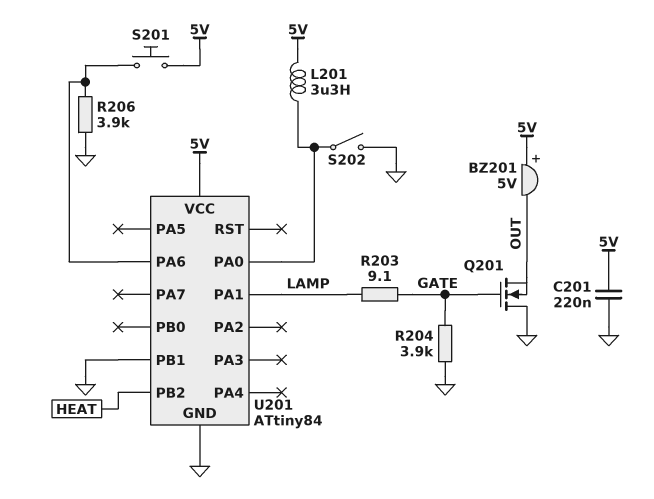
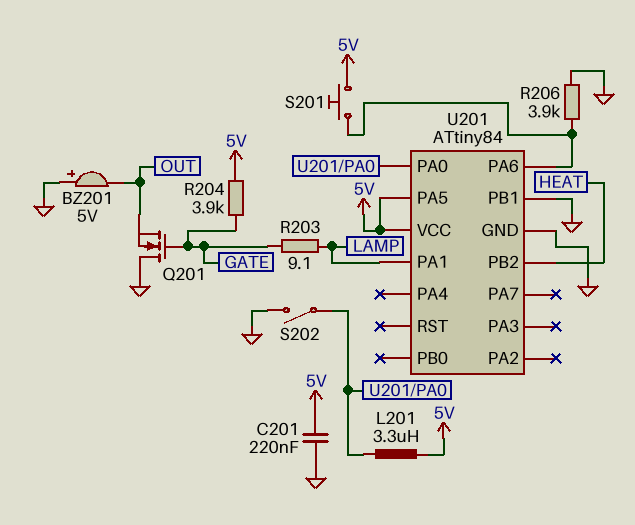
BZ201: buzzer 5V (plus 5V, minus OUT) -> buzzer 5V (plus GND, minus OUT)
R204: 3.9k (GATE, GND) -> 3.9k (5V, GATE)
U201 pin PA5: none -> 5V

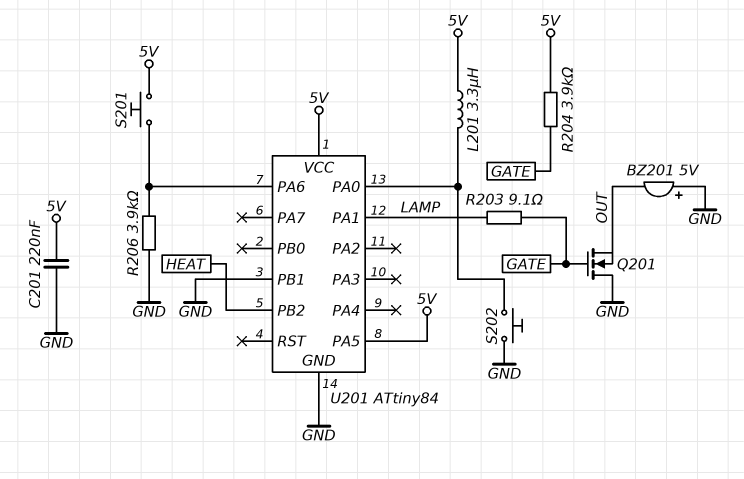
S202: switch (GND, U201/PA0) -> button (GND, U201/PA0)

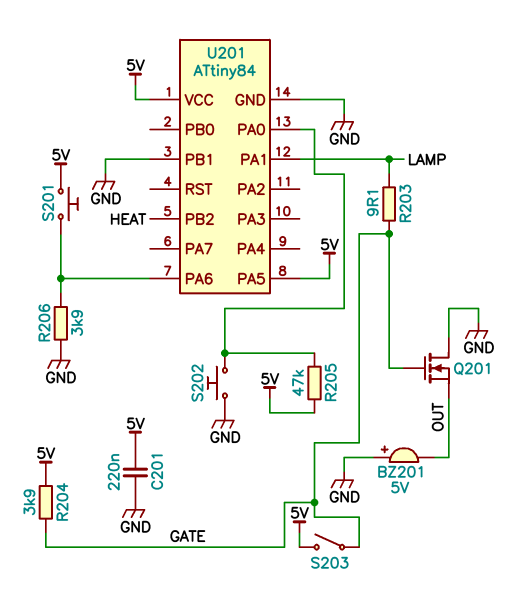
L201: 3.3uH (5V, U201/PA0) -> none
R205: none -> 47k (5V, U201/PA0)
S203: none -> switch (5V, GATE)

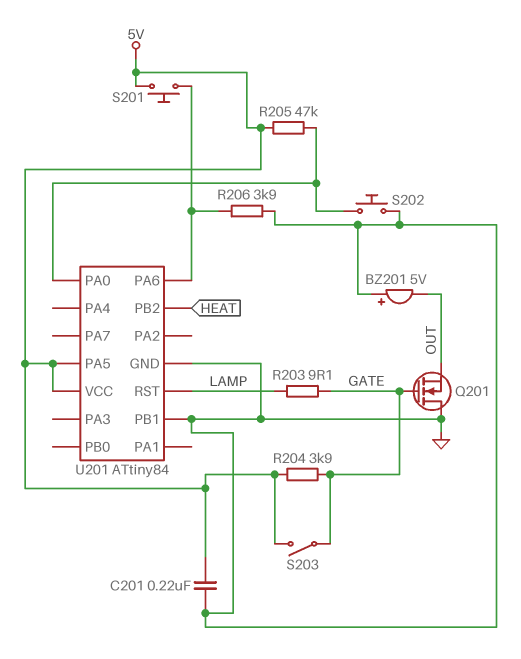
U201 pin PA1: LAMP -> none
U201 pin RST: none -> LAMP

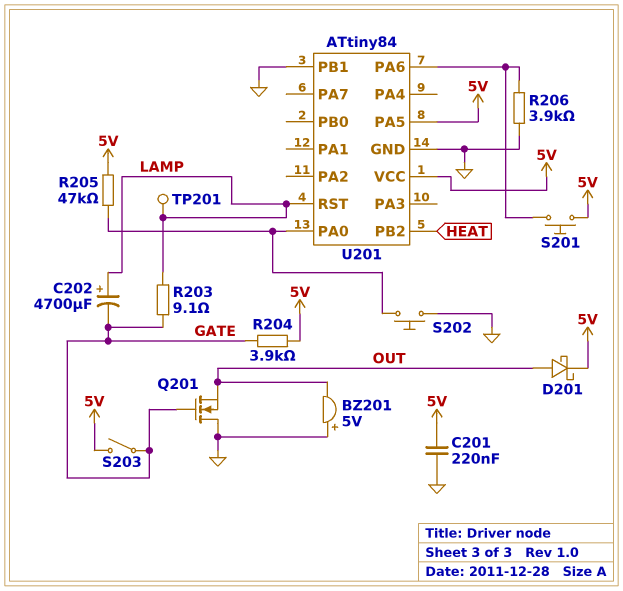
C202: none -> 4700uF (plus LAMP, minus GATE)
D201: none -> schottky (A OUT, K 5V)
TP201: none -> test point (LAMP)

